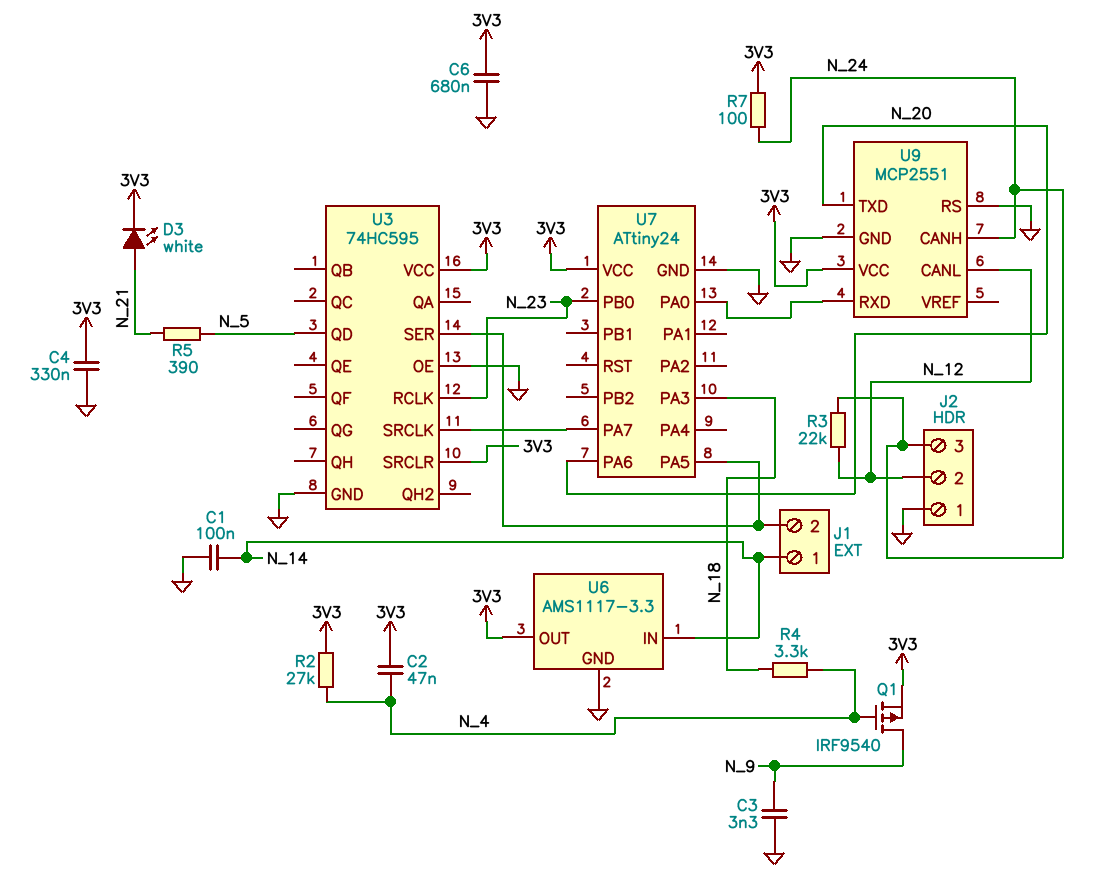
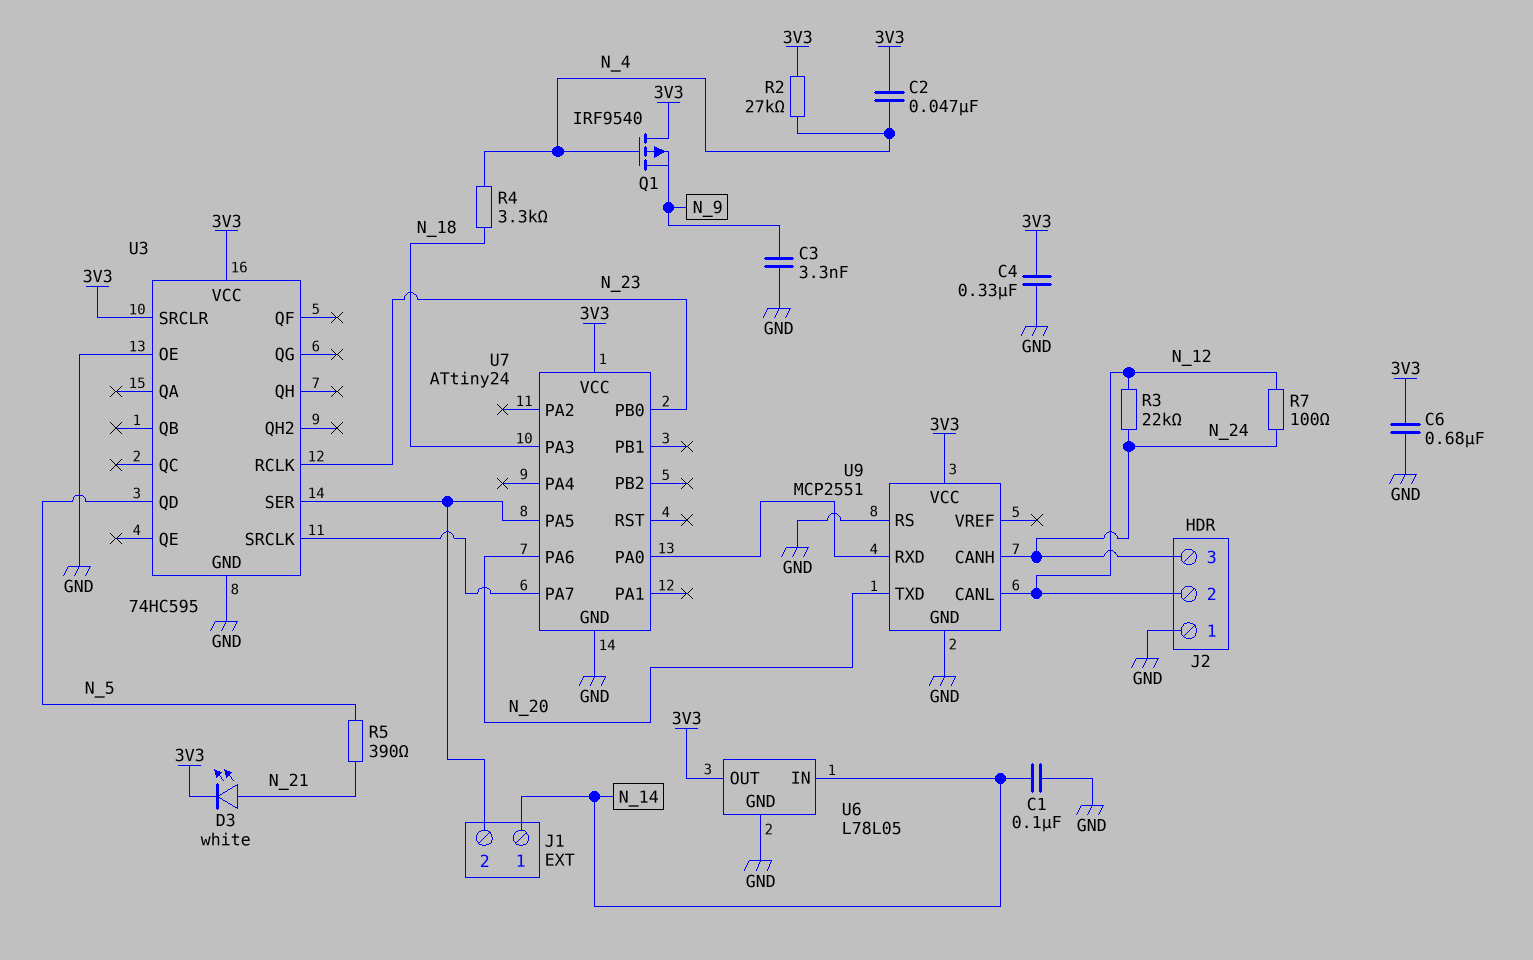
Q1: PMOS IRF9540 (G N_4, D N_9, S 3V3) -> PMOS IRF9540 (G N_4, D 3V3, S N_9)
R7: 100 (3V3, N_24) -> 100 (N_12, N_24)
U6: AMS1117-3.3 -> L78L05

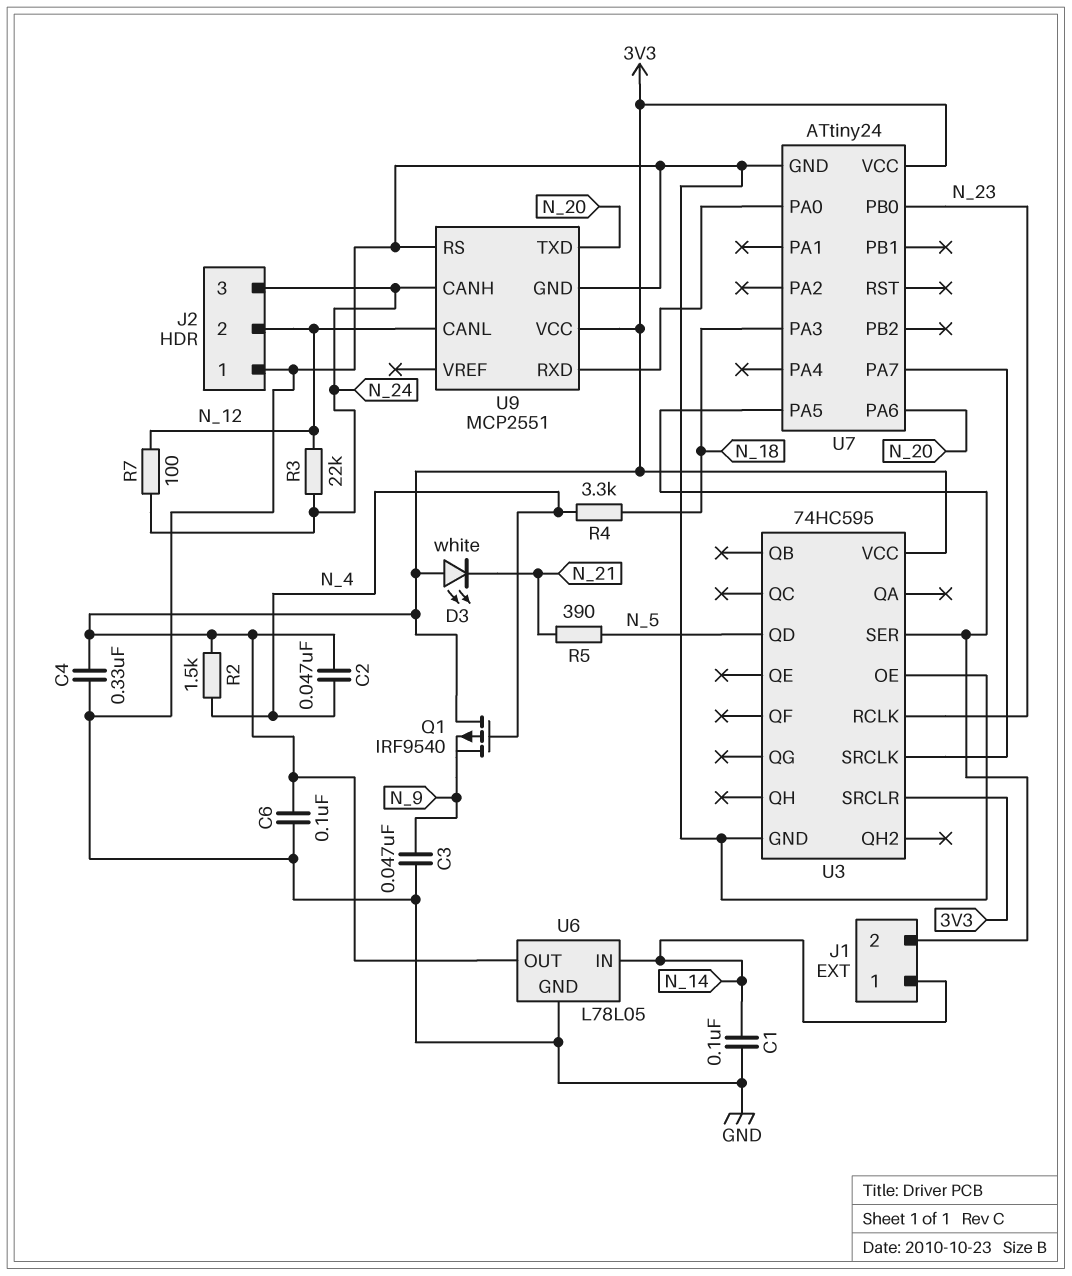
C3: 3.3nF (GND, N_9) -> 47nF (GND, N_9)
C6: 680nF (3V3, GND) -> 100nF (3V3, GND)
D3: LED white (A N_21, K 3V3) -> LED white (A 3V3, K N_21)
R2: 27k (3V3, N_4) -> 1.5k (3V3, N_4)

